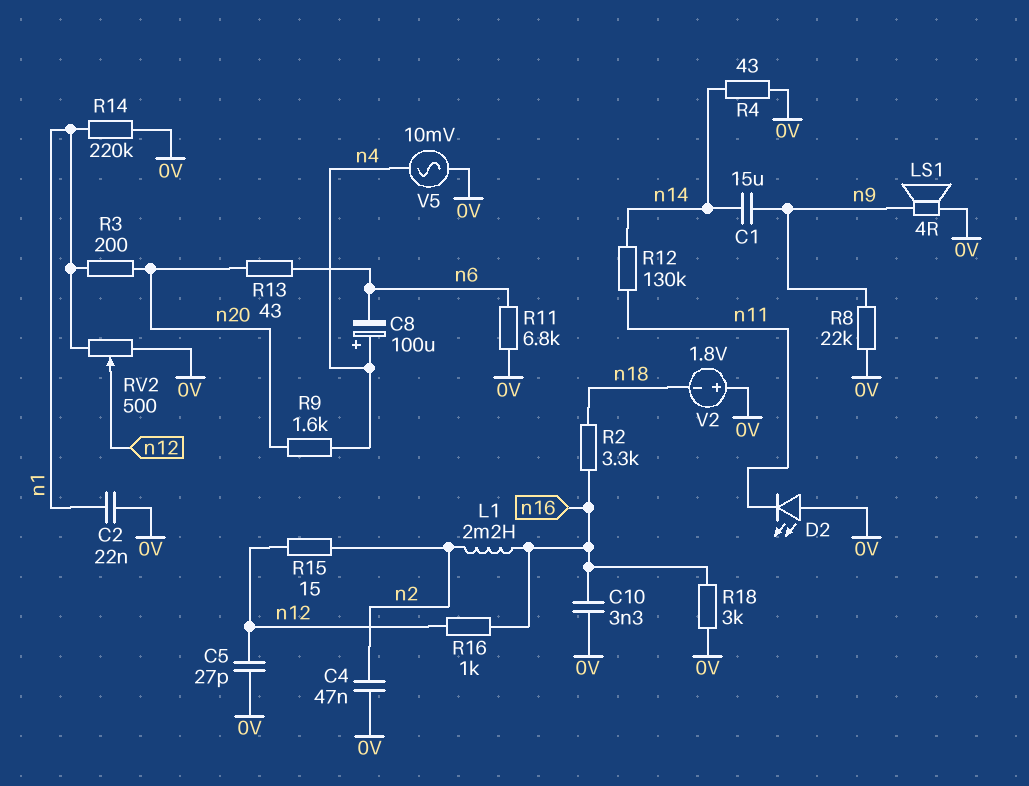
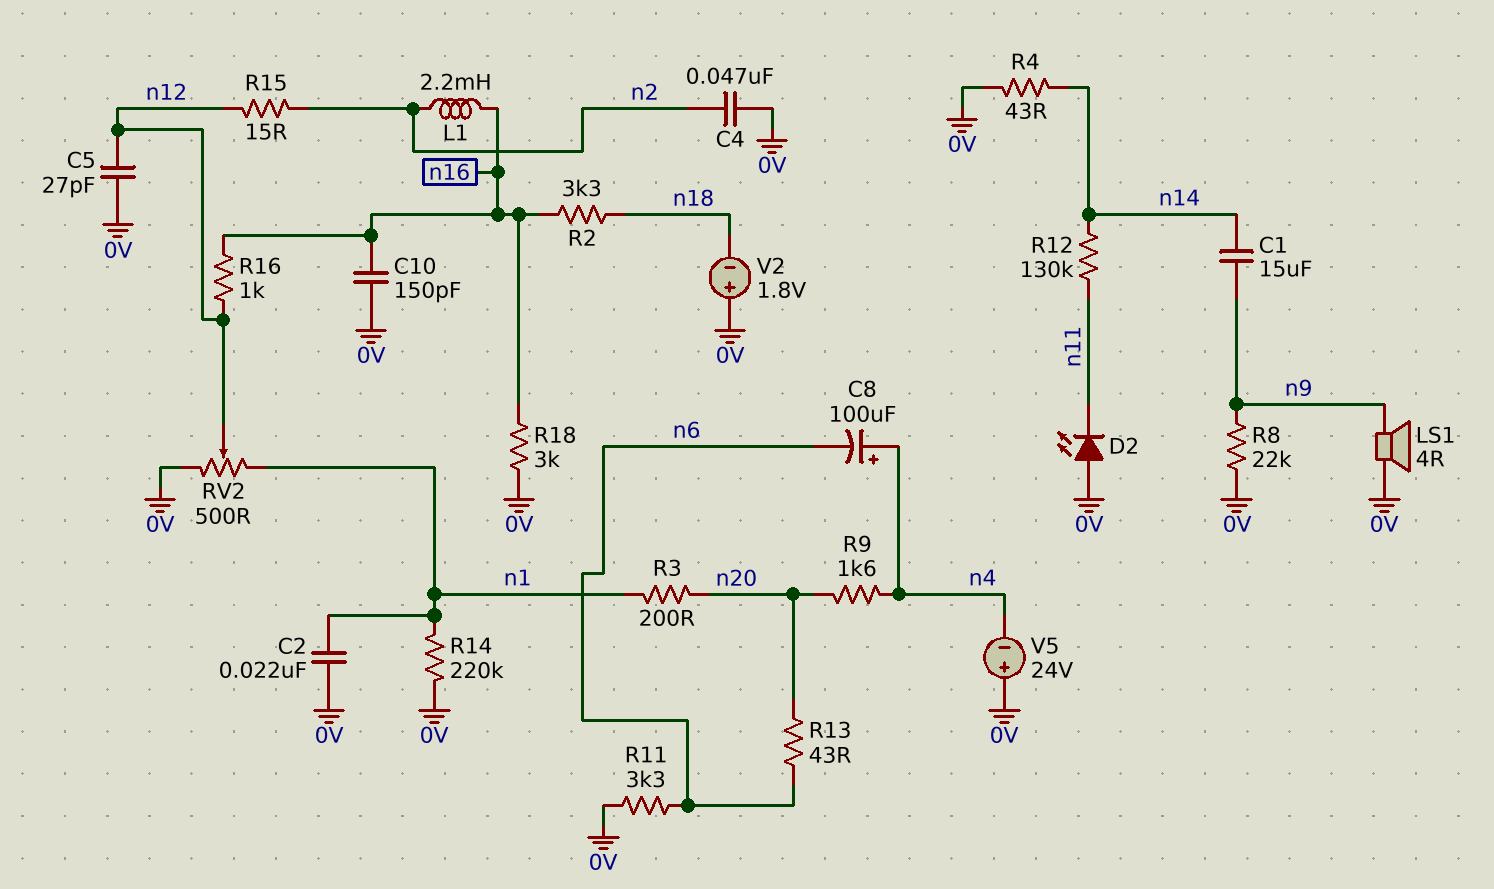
C10: 3.3nF (0V, n16) -> 150pF (0V, n16)
R11: 6.8k (0V, n6) -> 3.3k (0V, n6)
V5: AC 10mV (0V, n4) -> 24V (plus 0V, minus n4)

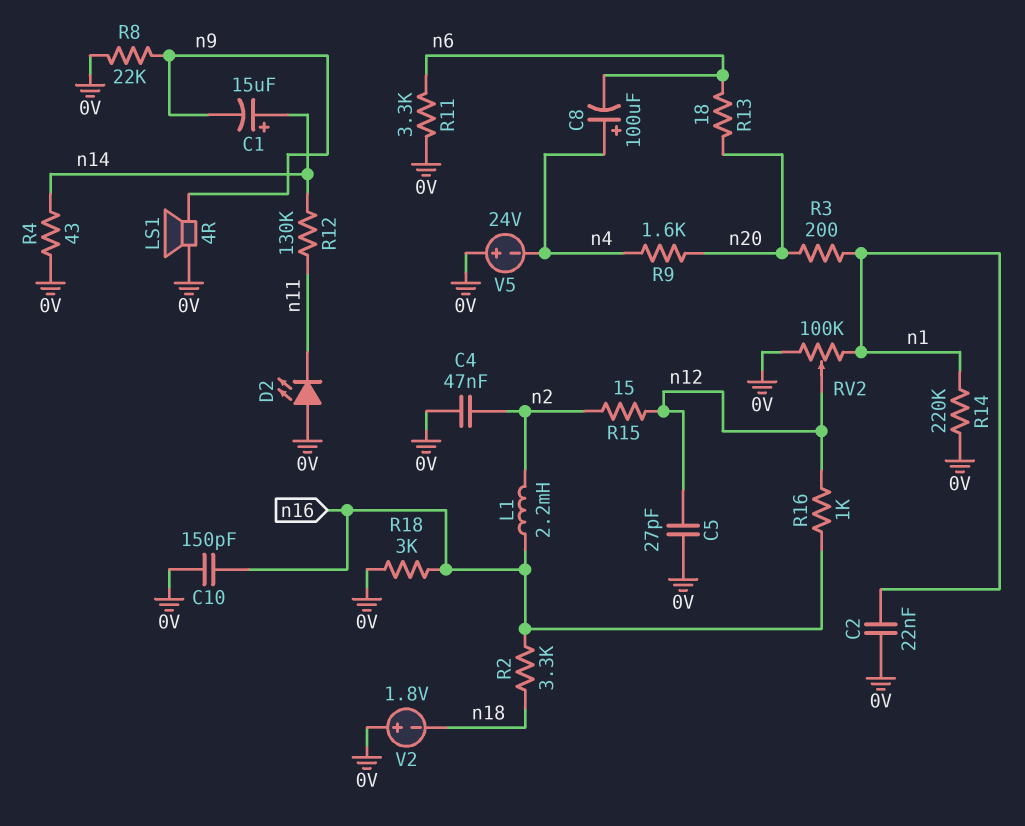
C1: 15uF (n9, n14) -> 15uF (plus n14, minus n9)
R13: 43 (n6, n20) -> 18 (n6, n20)
RV2: 500 (0V, n1, wiper n12) -> 100k (0V, n1, wiper n12)

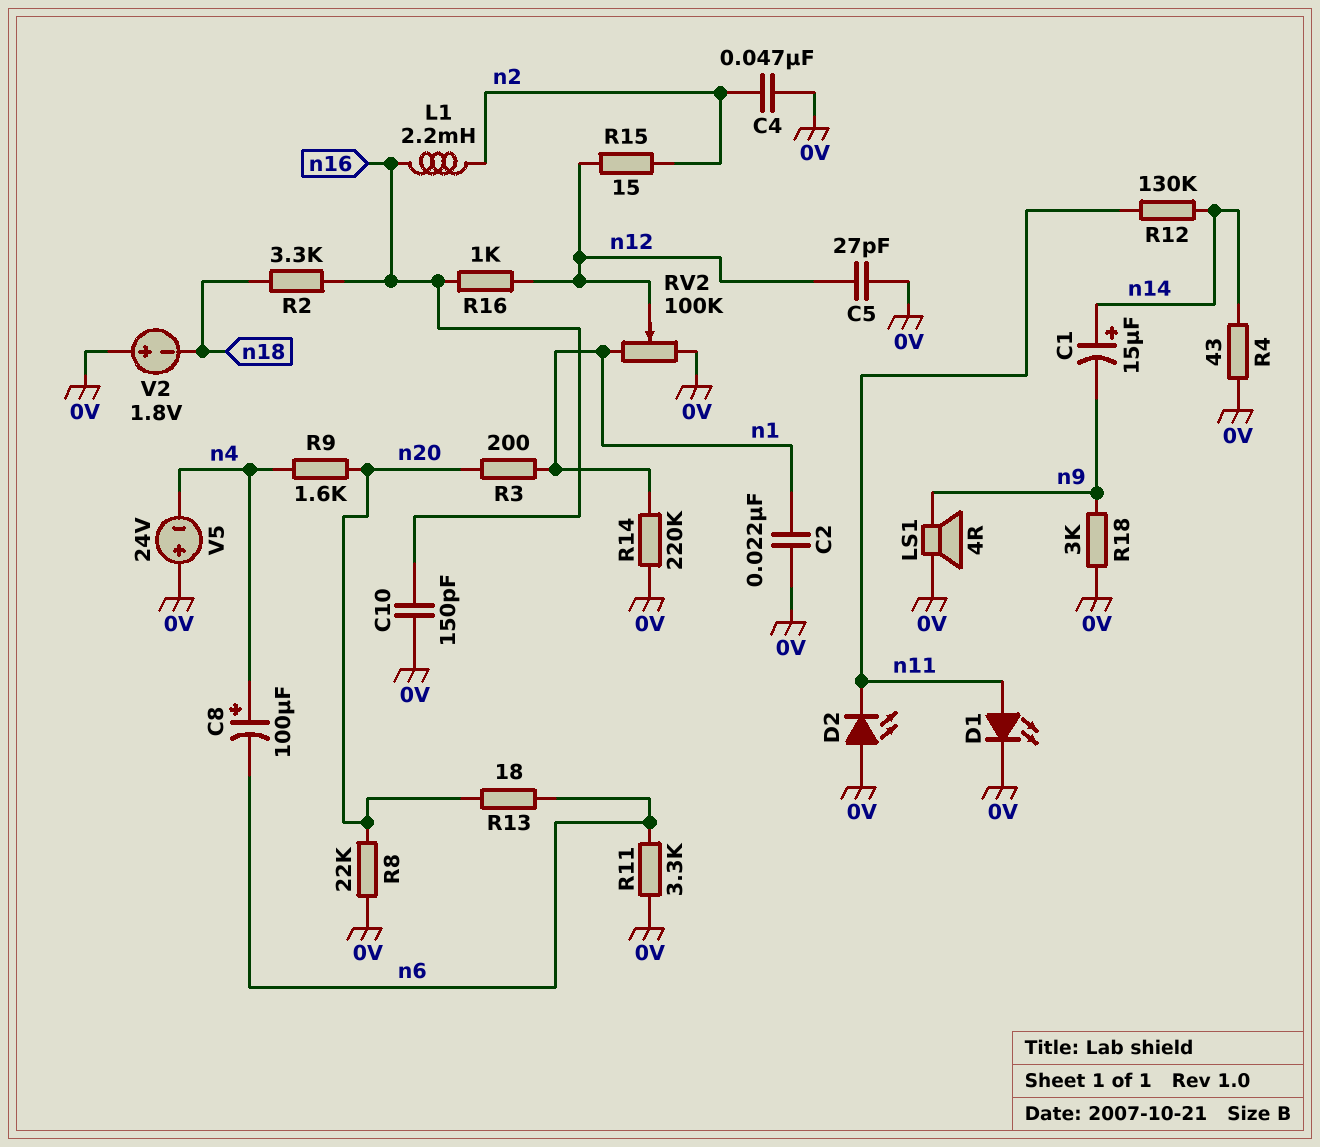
D1: none -> LED (A n11, K 0V)
R8: 22k (0V, n9) -> 22k (0V, n20)
R18: 3k (0V, n16) -> 3k (0V, n9)

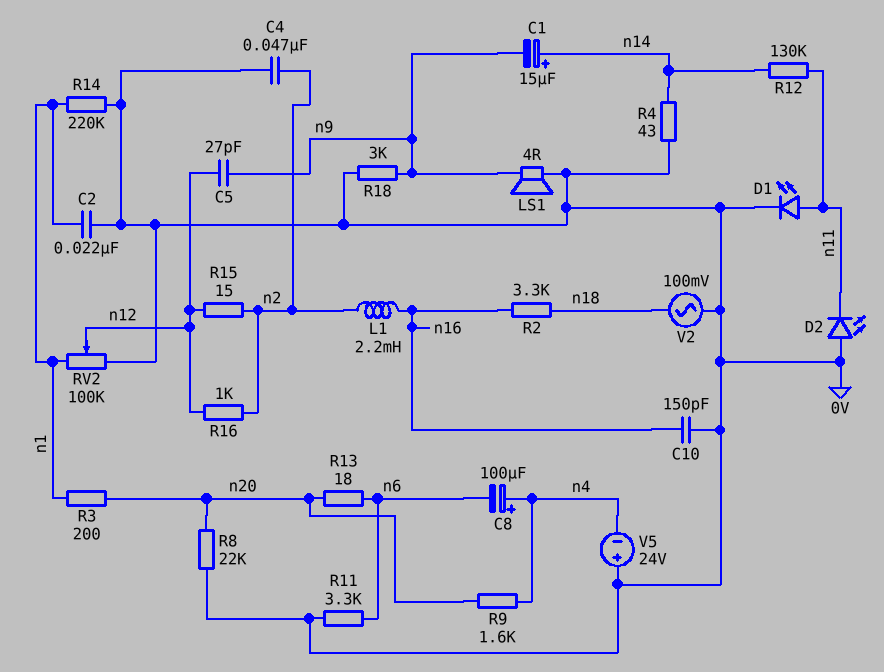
C5: 27pF (0V, n12) -> 27pF (n9, n12)
R16: 1k (n12, n16) -> 1k (n2, n12)
V2: 1.8V (plus 0V, minus n18) -> AC 100mV (0V, n18)

